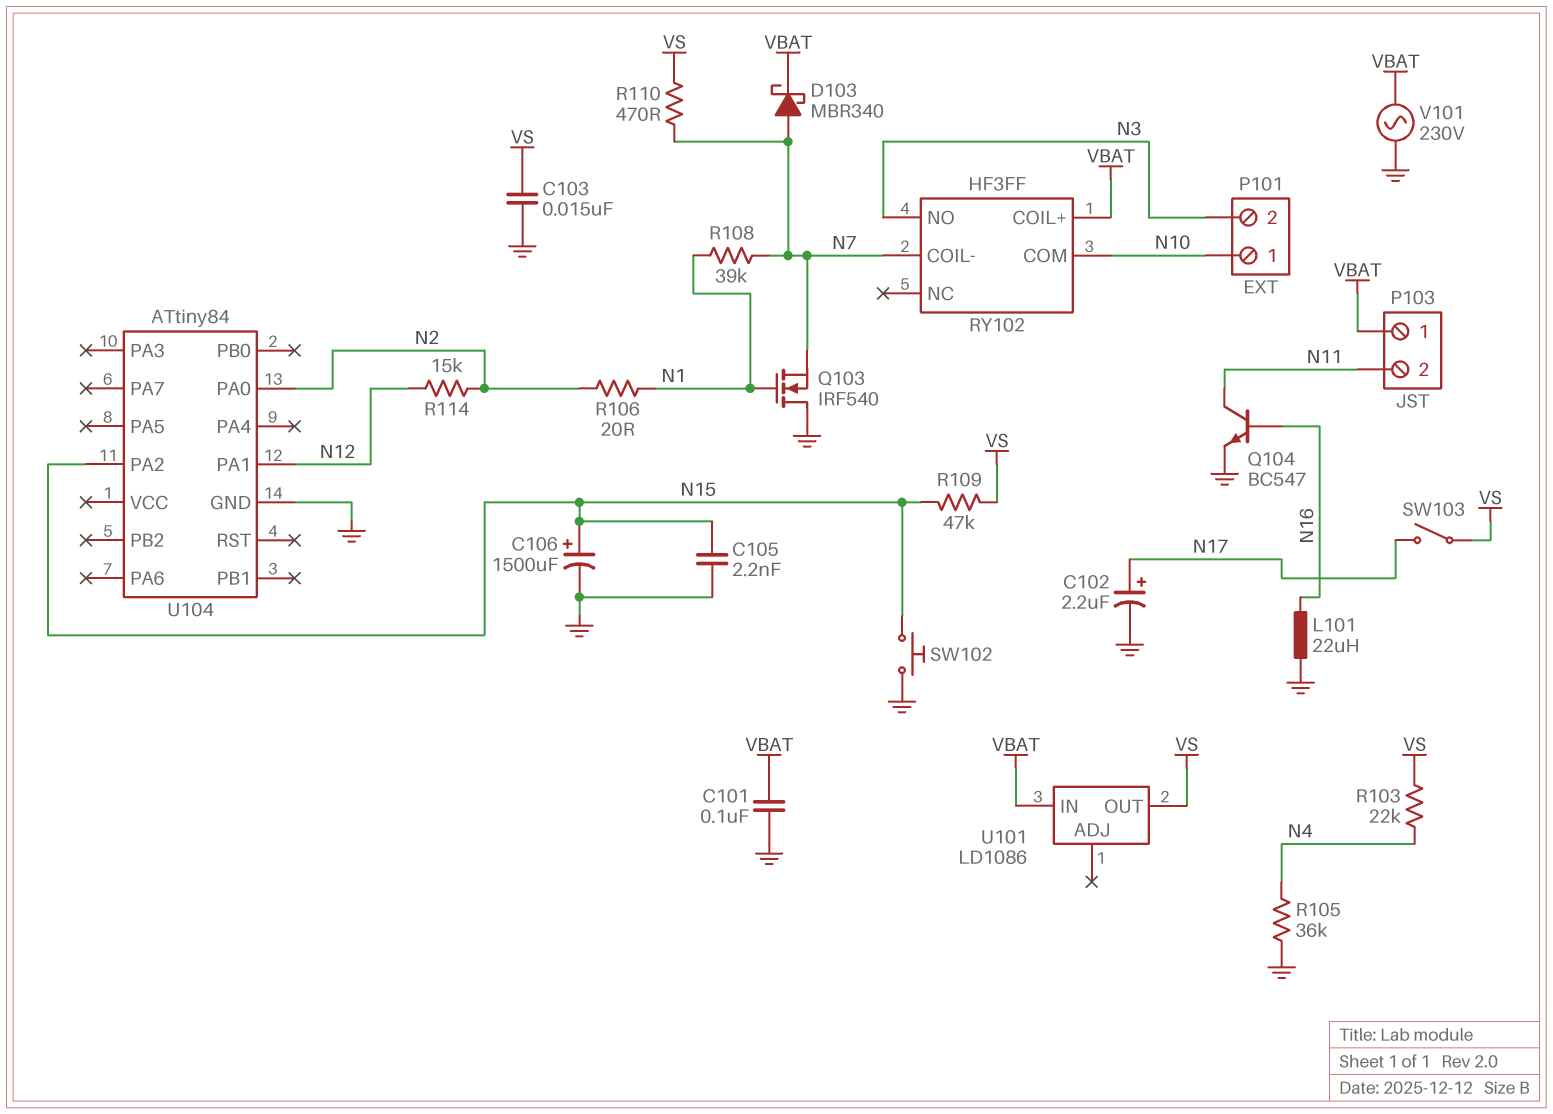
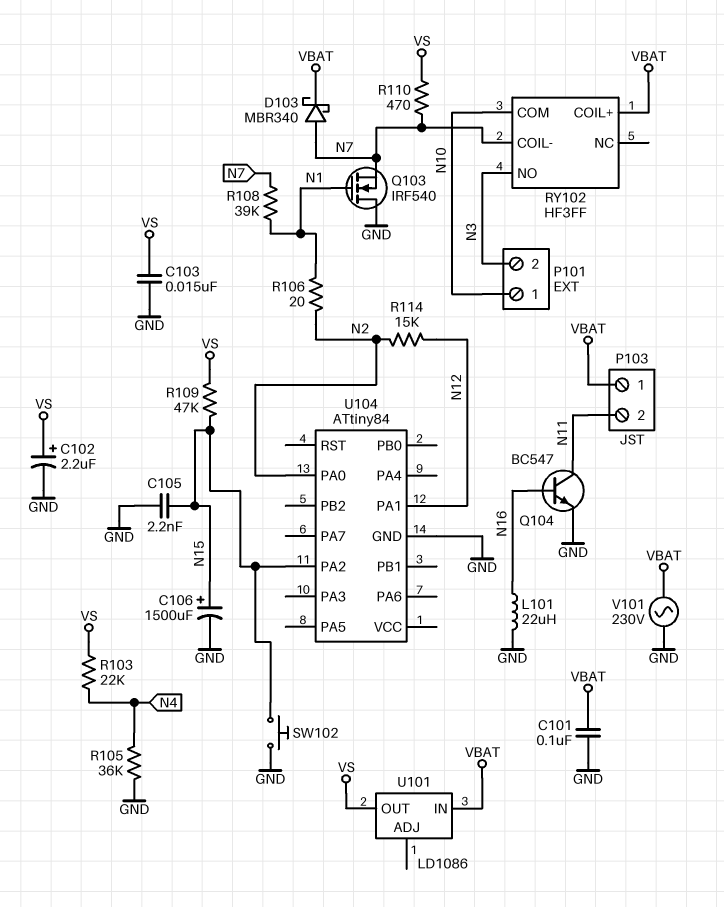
C102: 2.2uF (plus N17, minus GND) -> 2.2uF (plus VS, minus GND)
SW103: switch (N17, VS) -> none

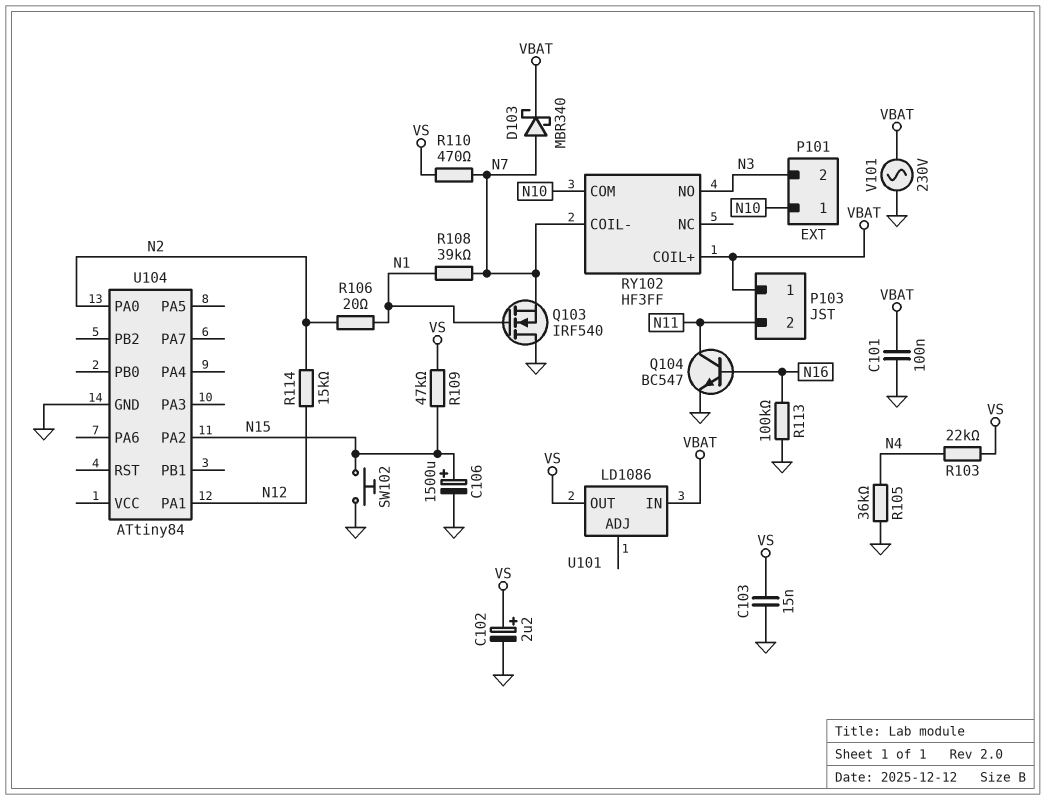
C105: 2.2nF (GND, N15) -> none
L101: 22uH (GND, N16) -> none
R113: none -> 100k (GND, N16)

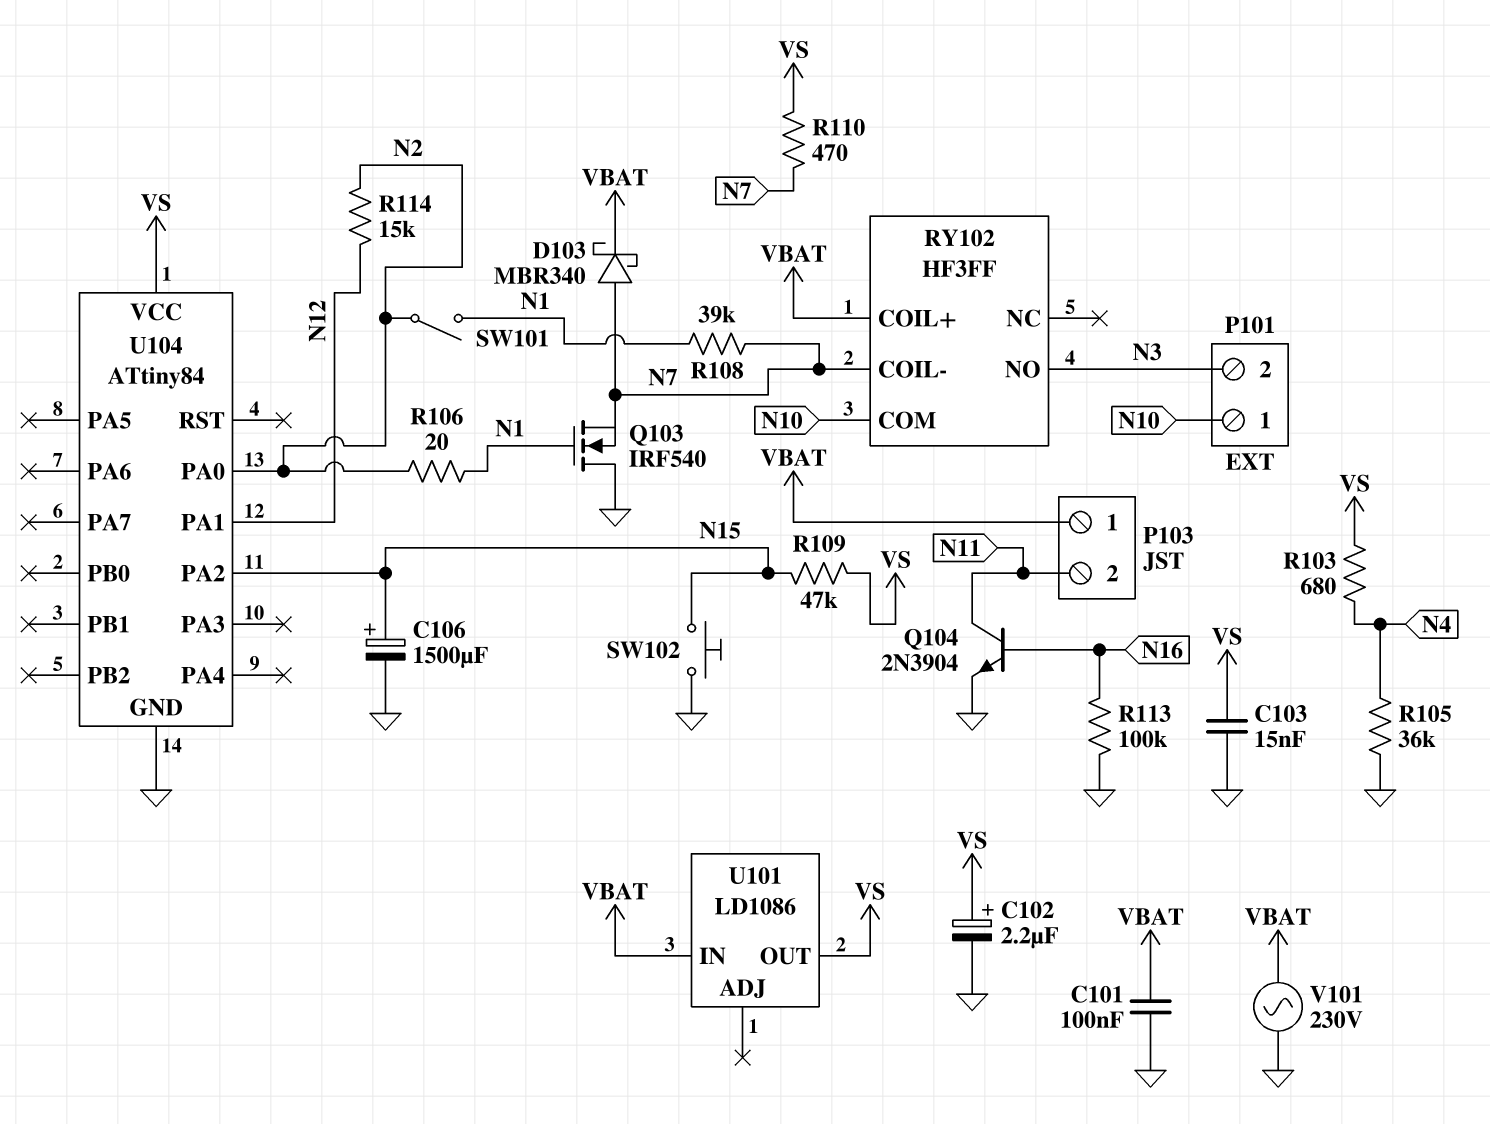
Q104: NPN BC547 (B N16, C N11, E GND) -> NPN 2N3904 (B N16, C N11, E GND)
R103: 22k (N4, VS) -> 680 (N4, VS)
SW101: none -> switch (N1, N2)
U104 pin VCC: none -> VS

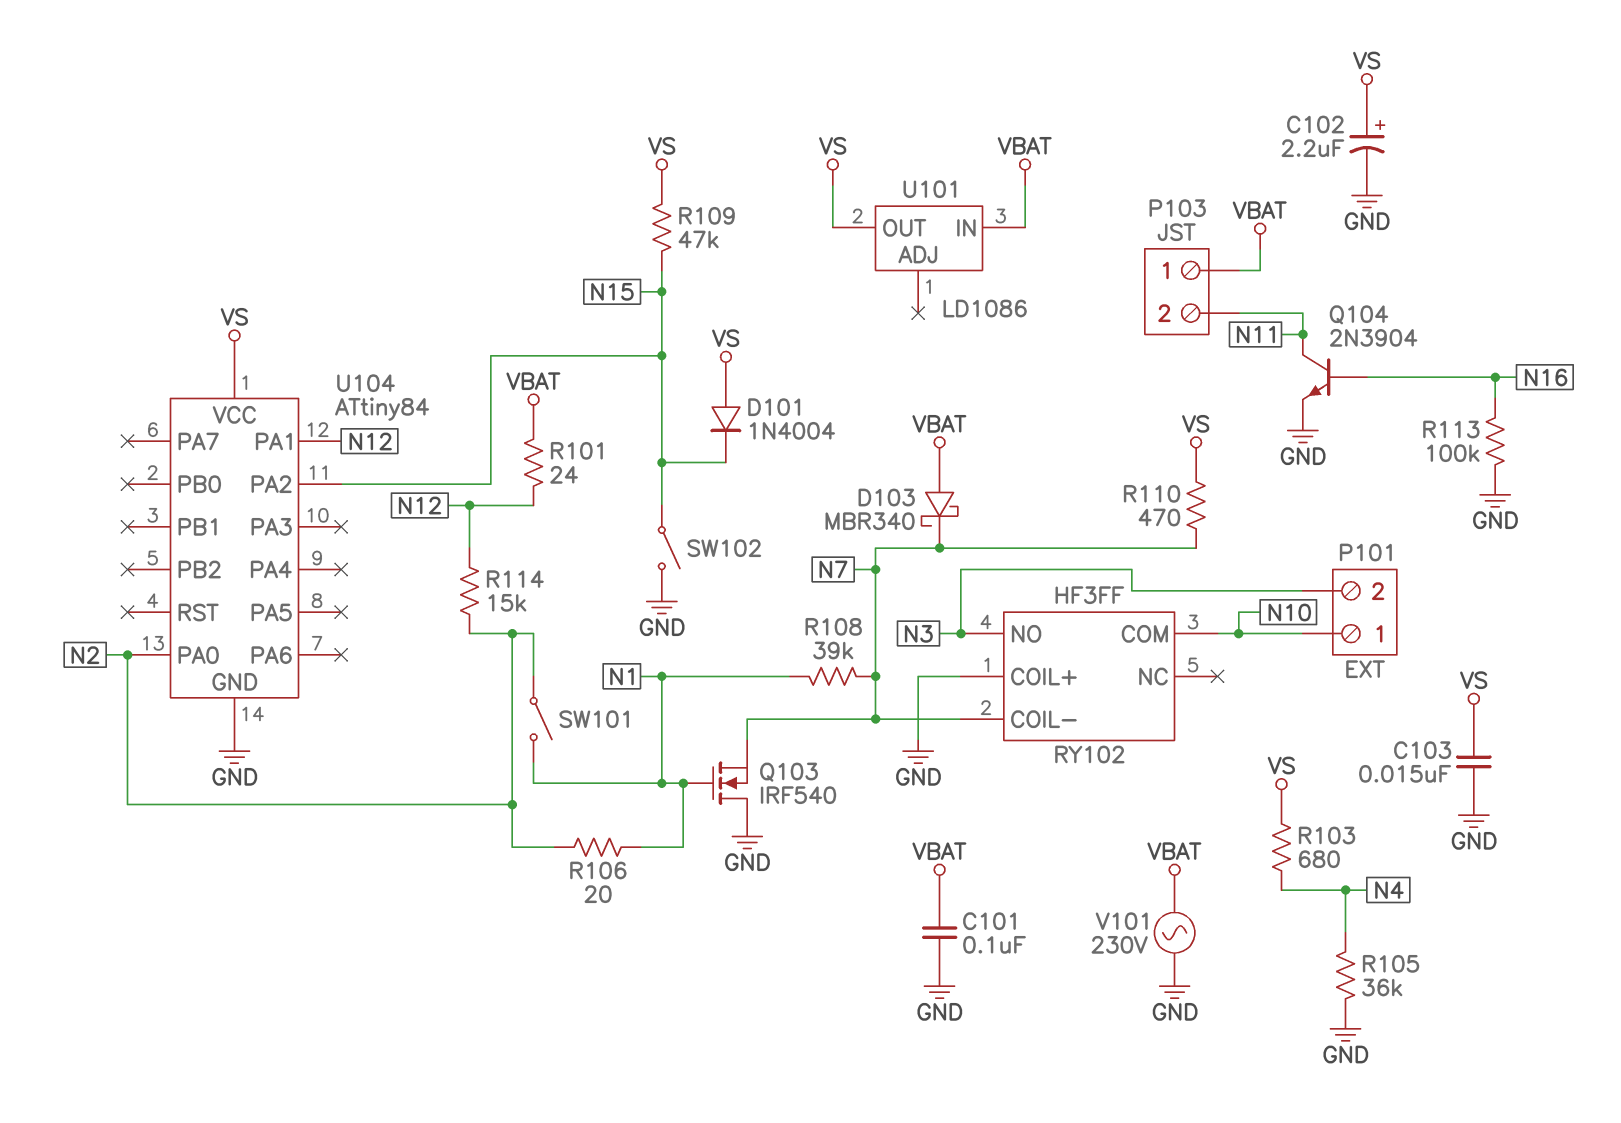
C106: 1500uF (plus N15, minus GND) -> none
D101: none -> diode 1N4004 (A VS, K N15)
D103: schottky MBR340 (A N7, K VBAT) -> schottky MBR340 (A VBAT, K N7)
R101: none -> 24 (N12, VBAT)
RY102 pin COIL+: VBAT -> GND
SW102: button (GND, N15) -> switch (GND, N15)

